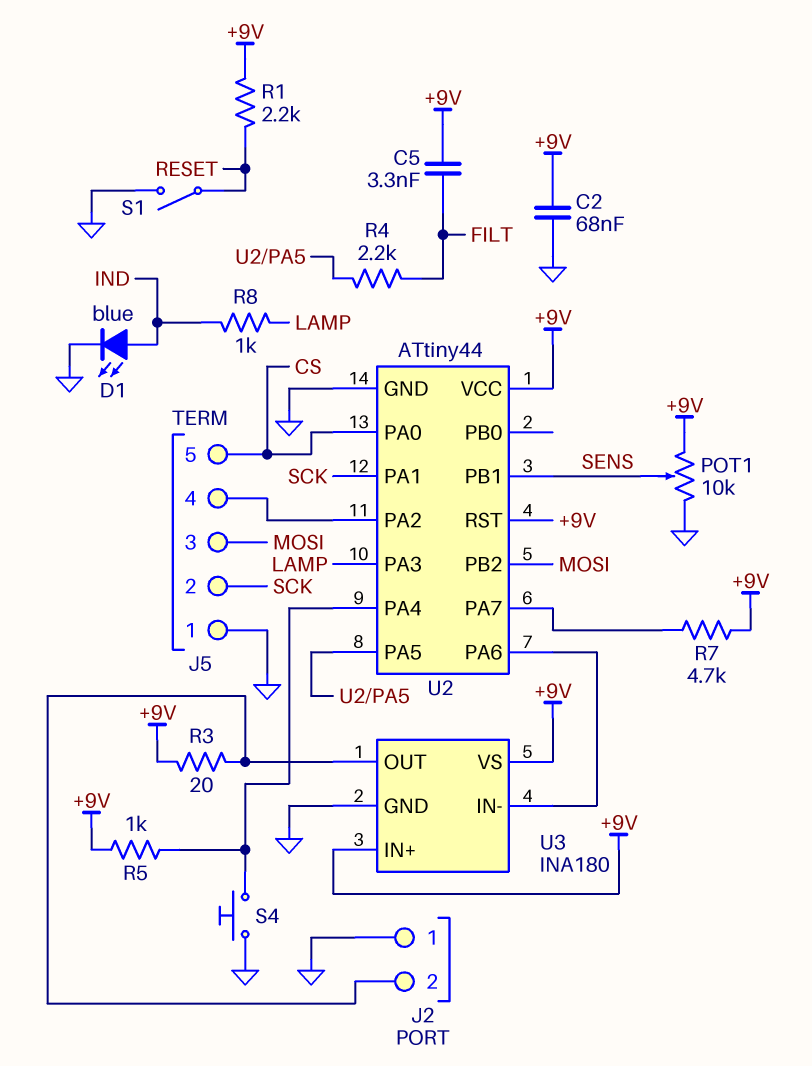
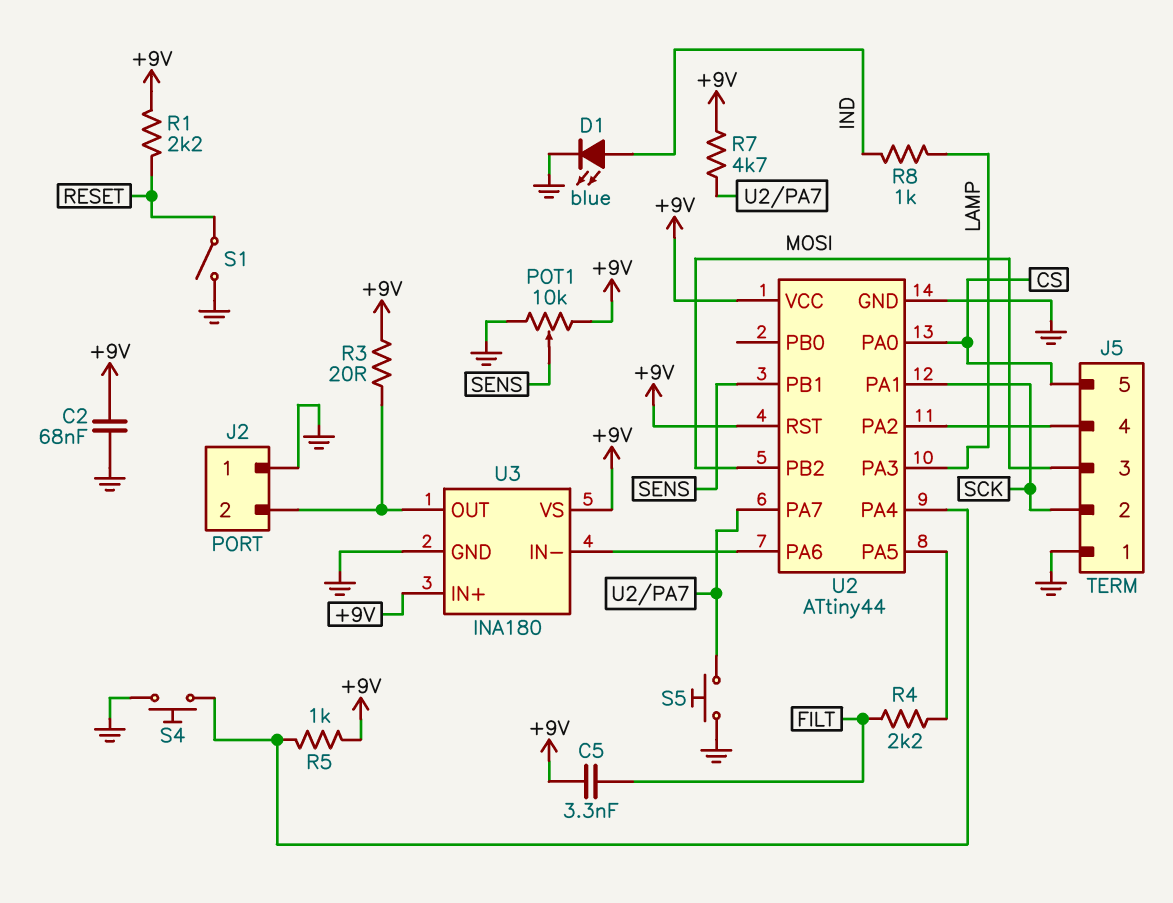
S5: none -> button (GND, U2/PA7)

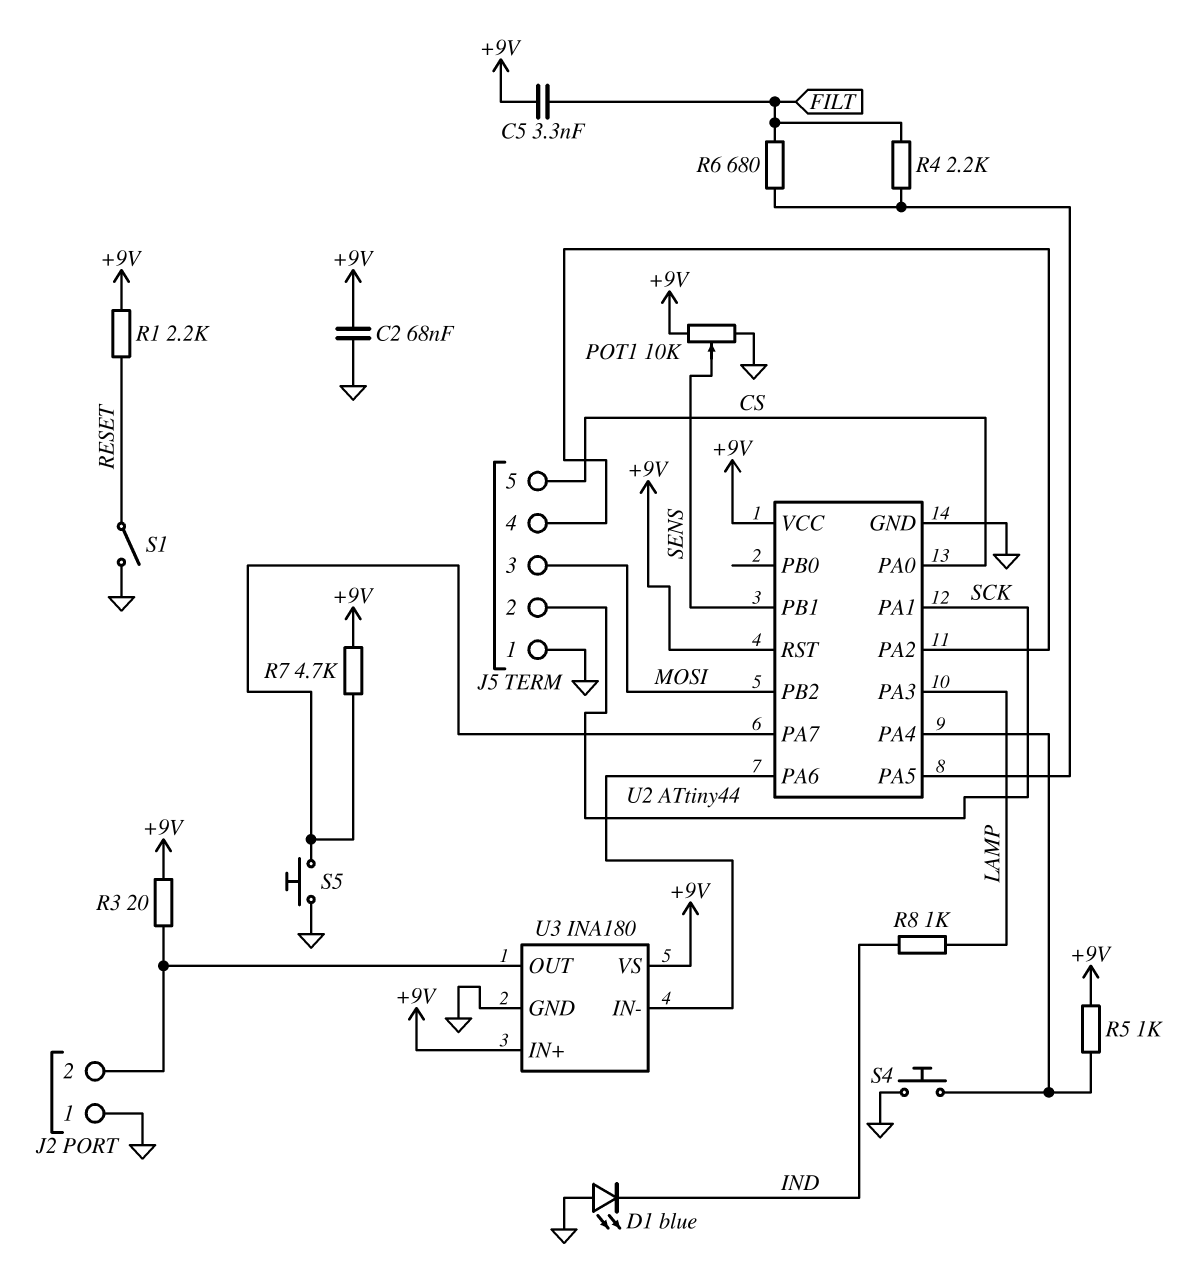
D1: LED blue (A IND, K GND) -> LED blue (A GND, K IND)
R6: none -> 680 (FILT, U2/PA5)

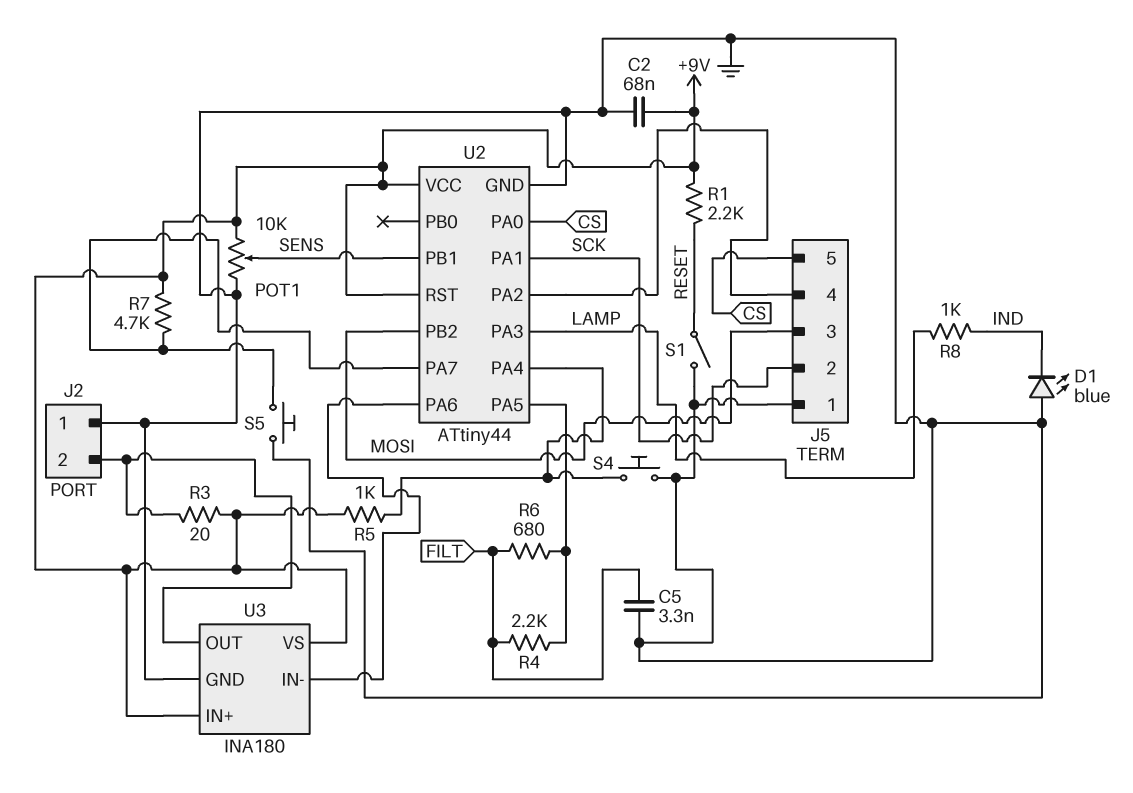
C5: 3.3nF (+9V, FILT) -> 3.3nF (FILT, GND)

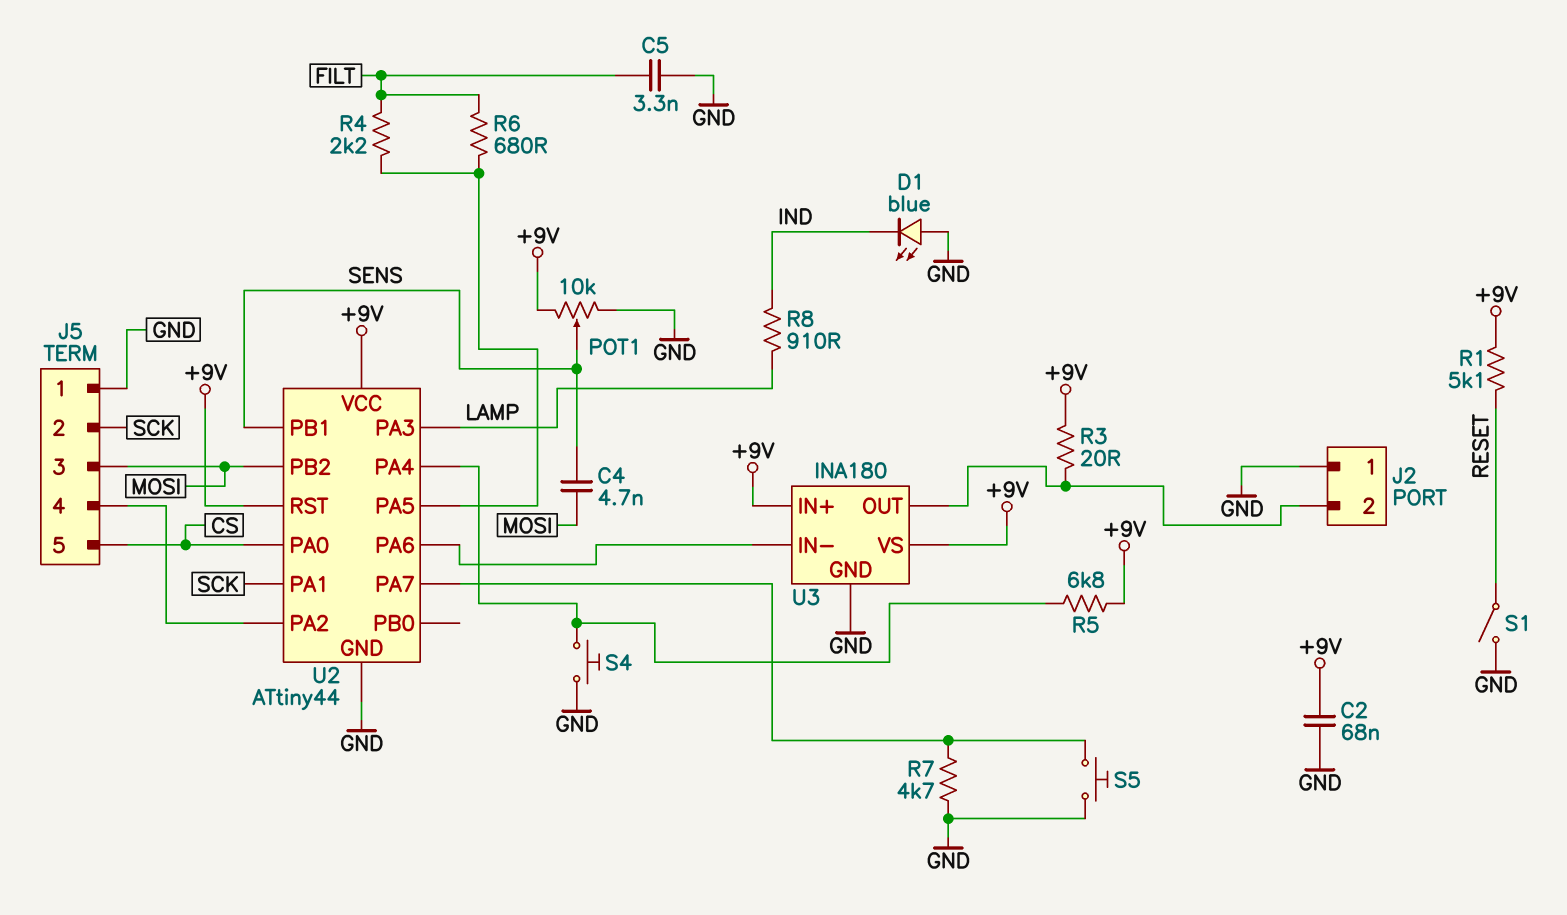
C4: none -> 4.7nF (MOSI, SENS)
R1: 2.2k (+9V, RESET) -> 5.1k (+9V, RESET)
R5: 1k (+9V, U2/PA4) -> 6.8k (+9V, U2/PA4)
R7: 4.7k (+9V, U2/PA7) -> 4.7k (GND, U2/PA7)
R8: 1k (IND, LAMP) -> 910 (IND, LAMP)

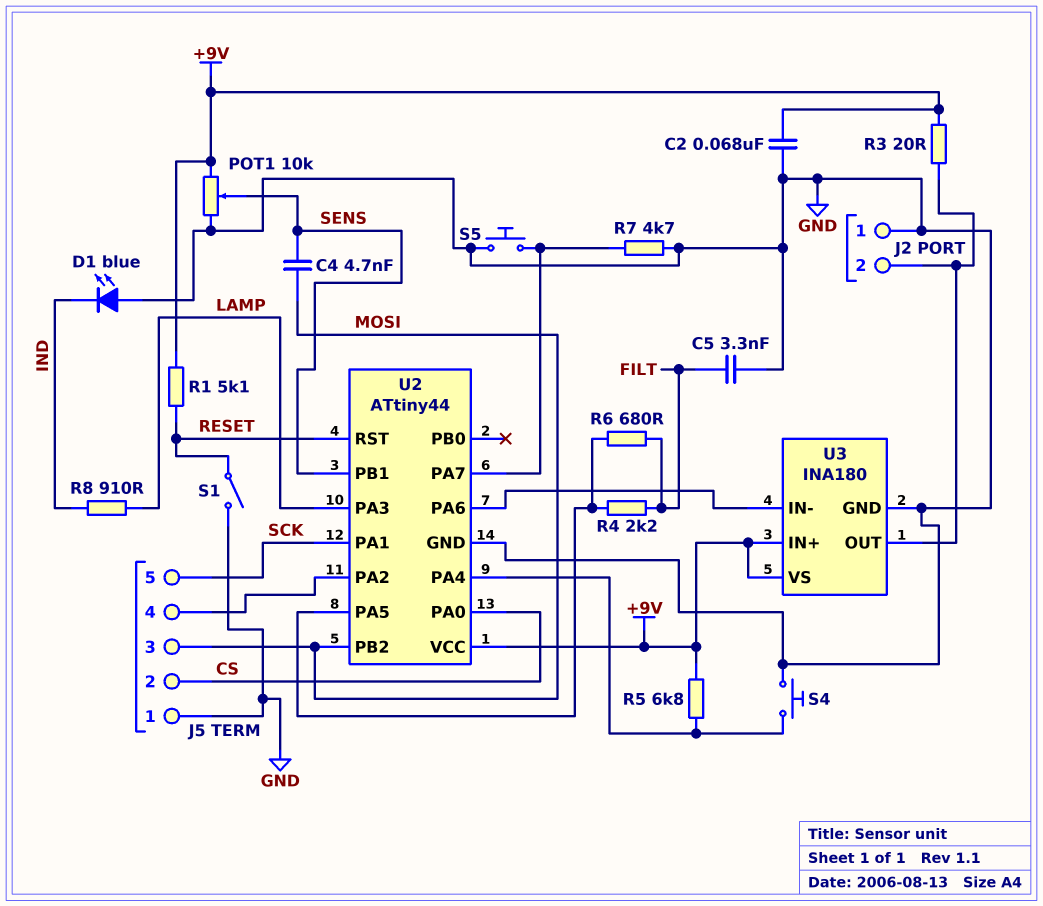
J5 pin 2: SCK -> CS
J5 pin 5: CS -> SCK
U2 pin RST: +9V -> RESET

